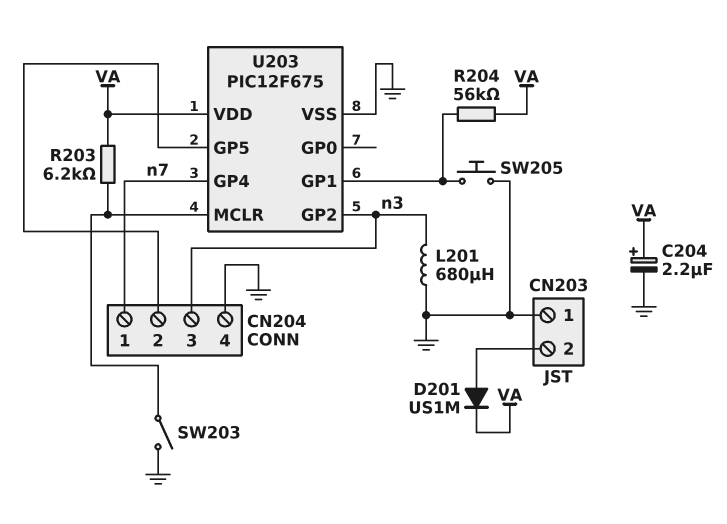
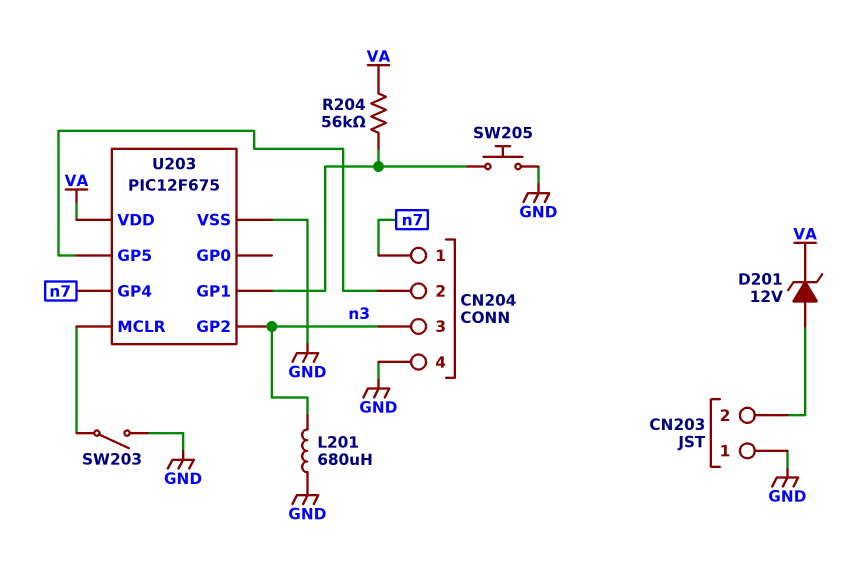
C204: 2.2uF (plus VA, minus GND) -> none
D201: diode US1M (A CN203/2, K VA) -> zener 12V (A CN203/2, K VA)
R203: 6.2k (U203/MCLR, VA) -> none

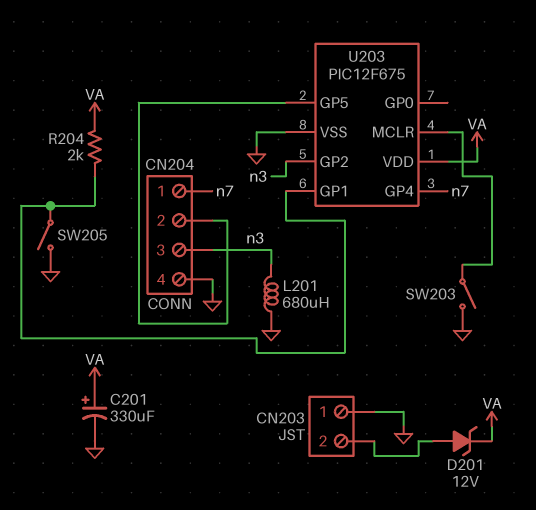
C201: none -> 330uF (plus VA, minus GND)
R204: 56k (U203/GP1, VA) -> 2k (U203/GP1, VA)
SW205: button (GND, U203/GP1) -> switch (GND, U203/GP1)

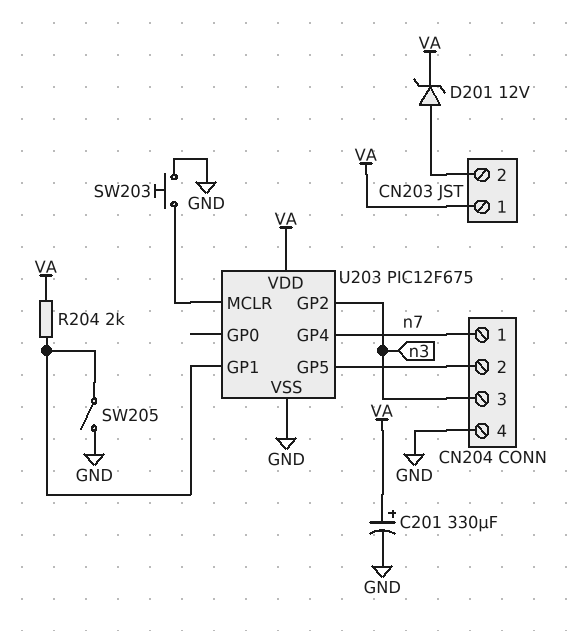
CN203 pin 1: GND -> VA
L201: 680uH (GND, n3) -> none
SW203: switch (GND, U203/MCLR) -> button (GND, U203/MCLR)

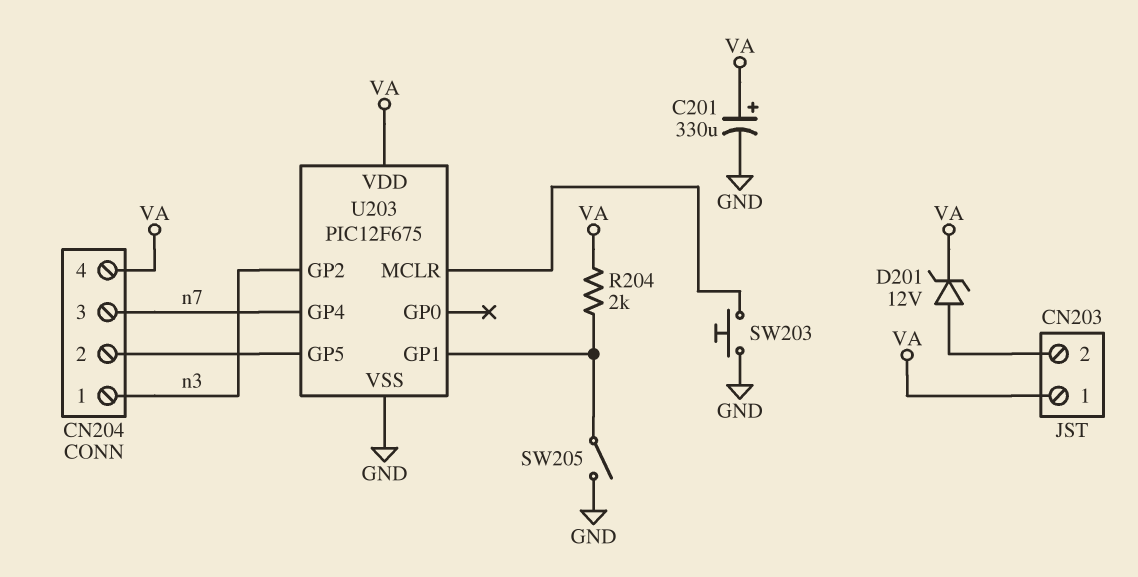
CN204 pin 1: n7 -> n3
CN204 pin 3: n3 -> n7
CN204 pin 4: GND -> VA

